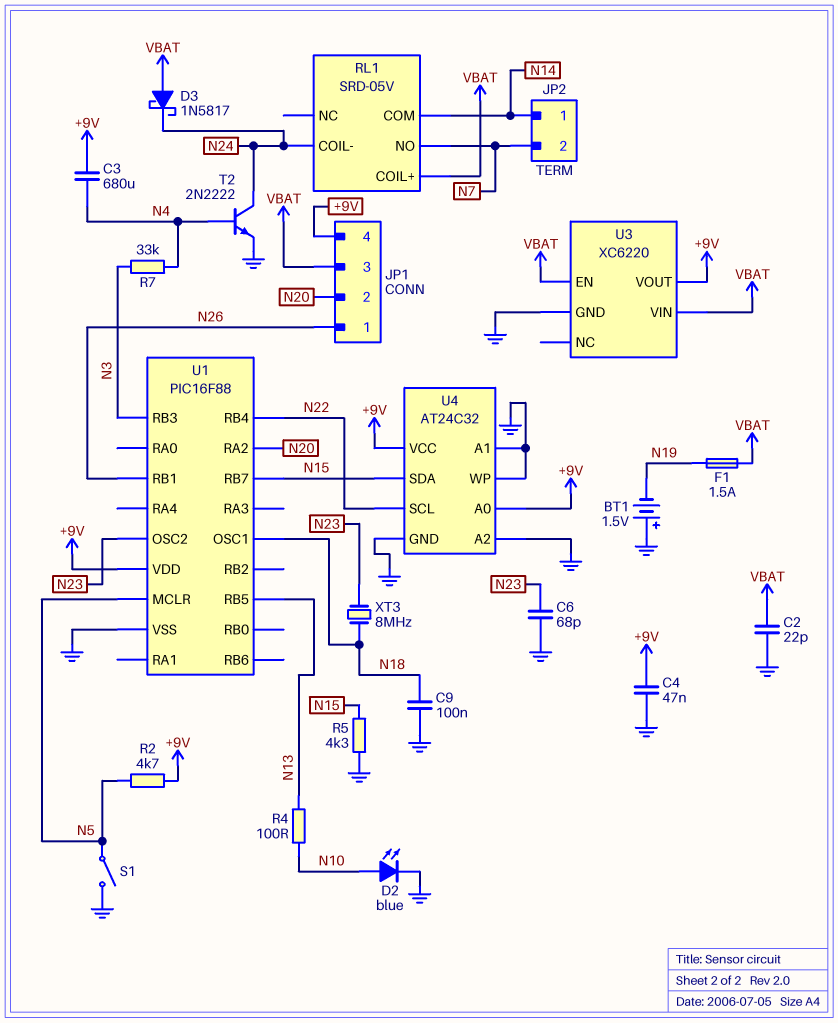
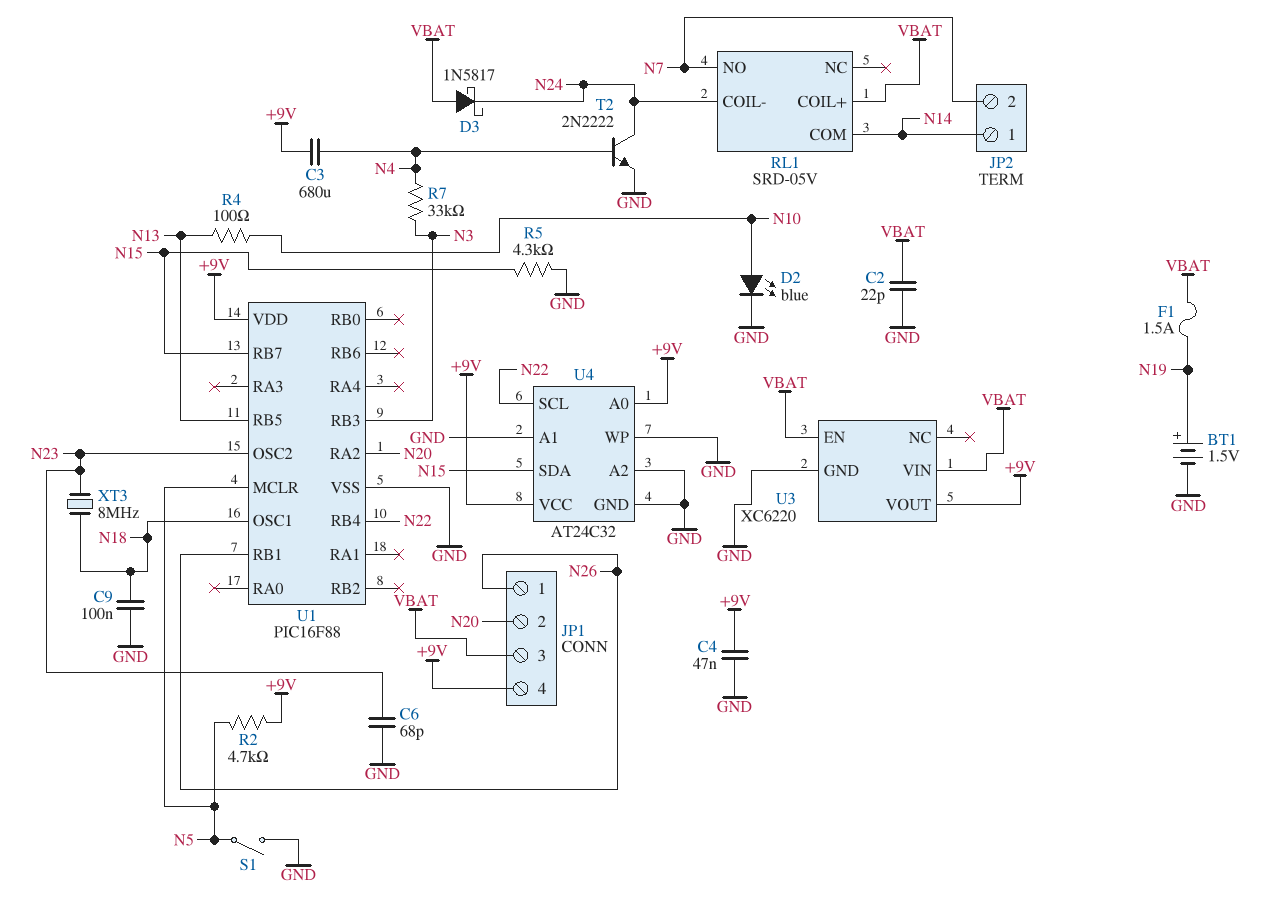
BT1: 1.5V (plus GND, minus N19) -> 1.5V (plus N19, minus GND)

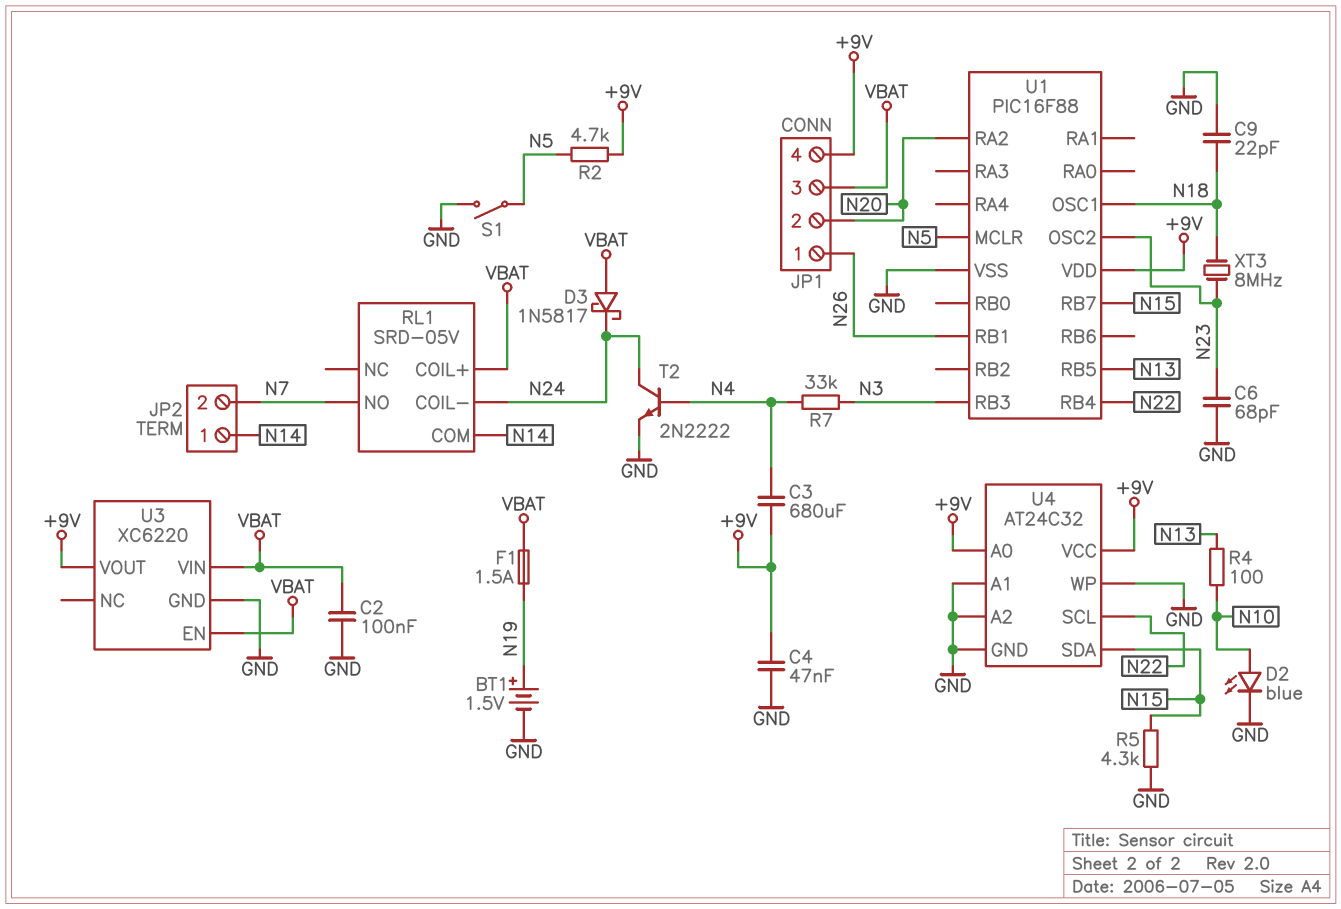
C2: 22pF (GND, VBAT) -> 100nF (GND, VBAT)
C9: 100nF (GND, N18) -> 22pF (GND, N18)

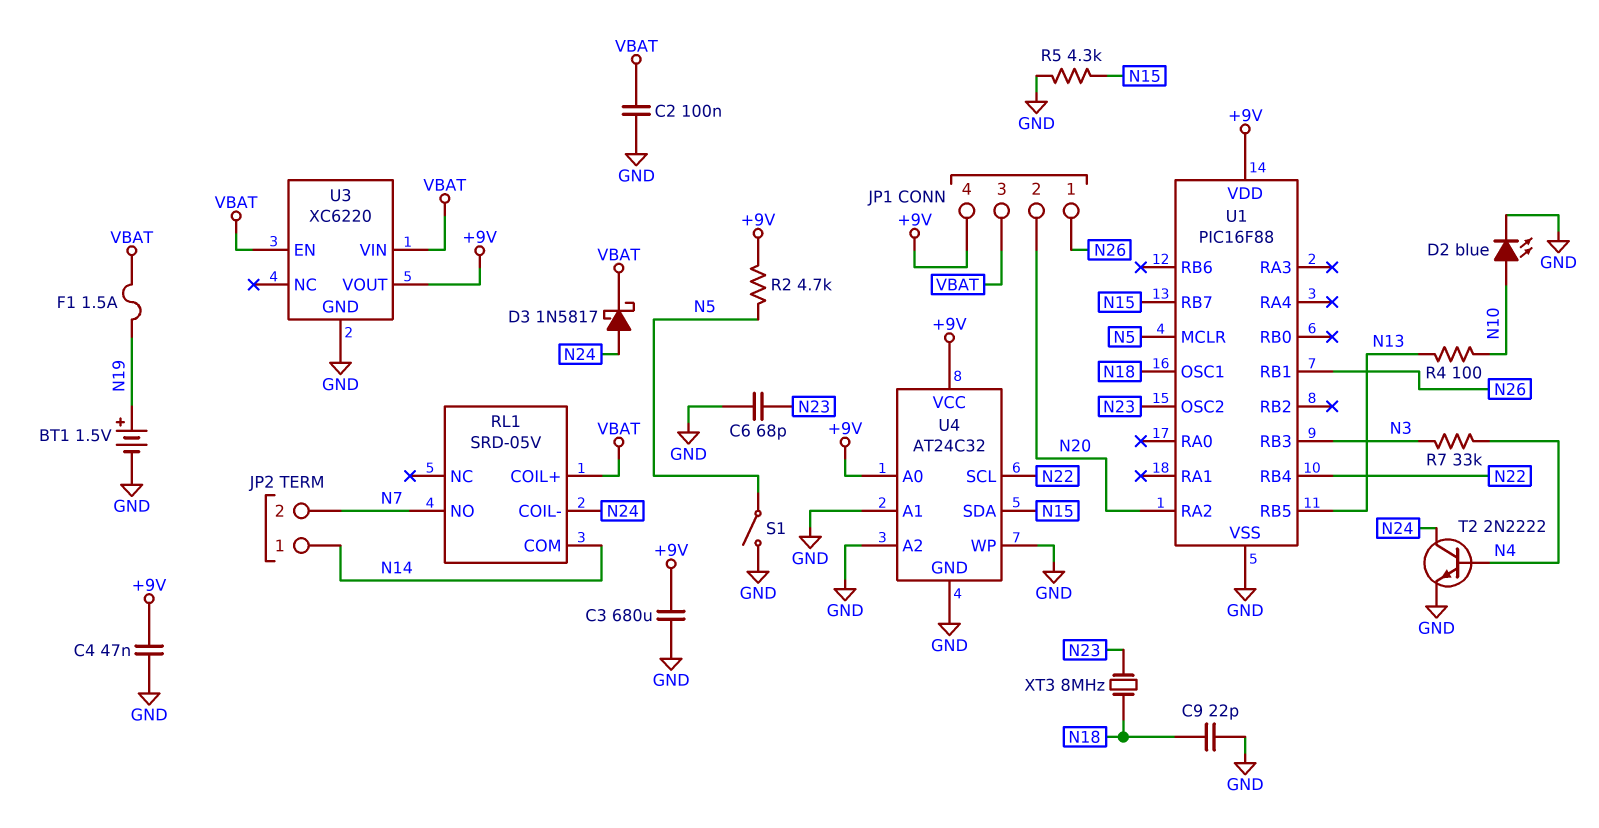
C3: 680uF (+9V, N4) -> 680uF (+9V, GND)
D3: schottky 1N5817 (A VBAT, K N24) -> schottky 1N5817 (A N24, K VBAT)

